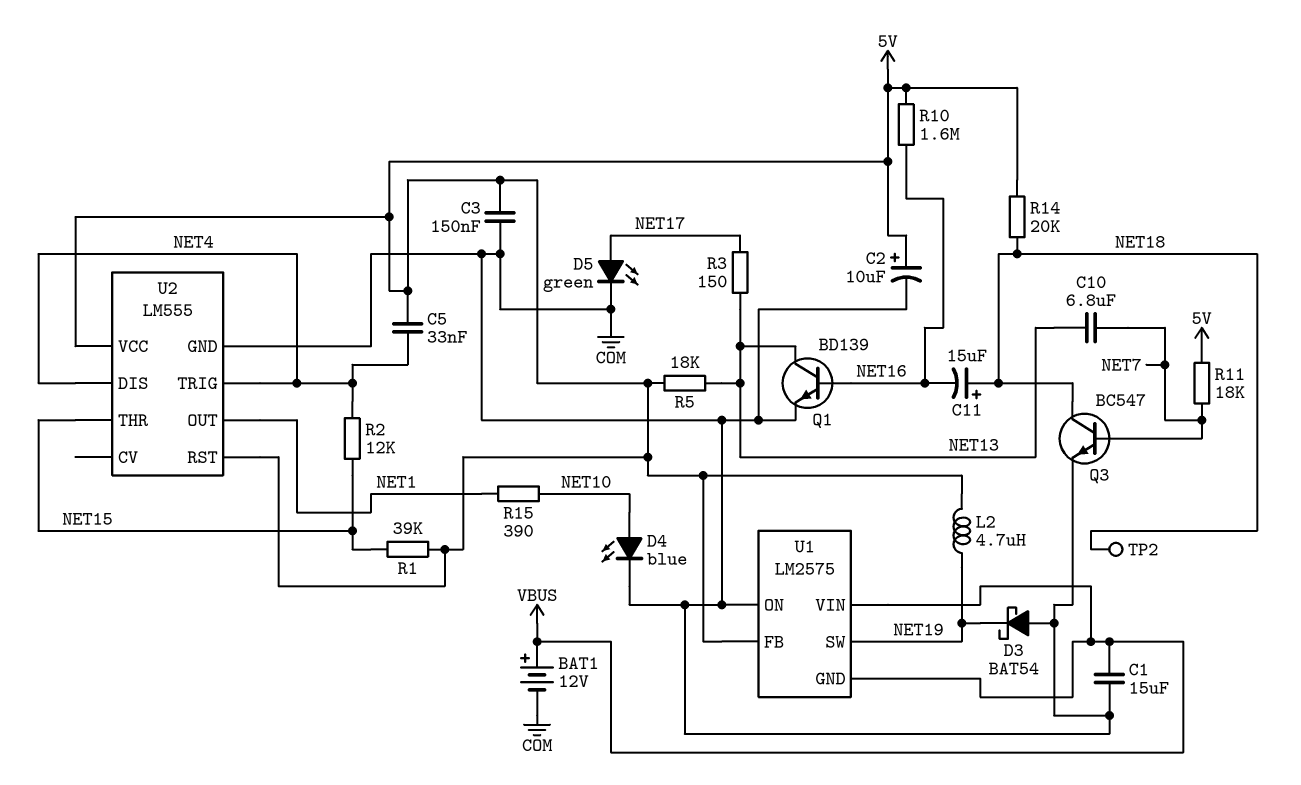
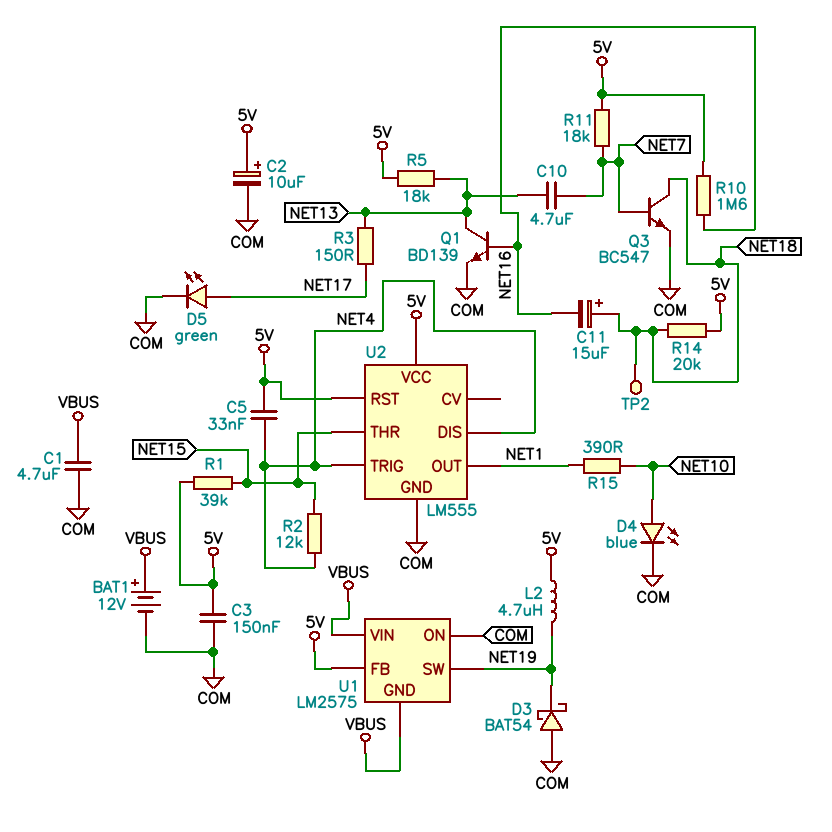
C1: 15uF (COM, VBUS) -> 4.7uF (COM, VBUS)
C10: 6.8uF (NET7, NET13) -> 4.7uF (NET7, NET13)

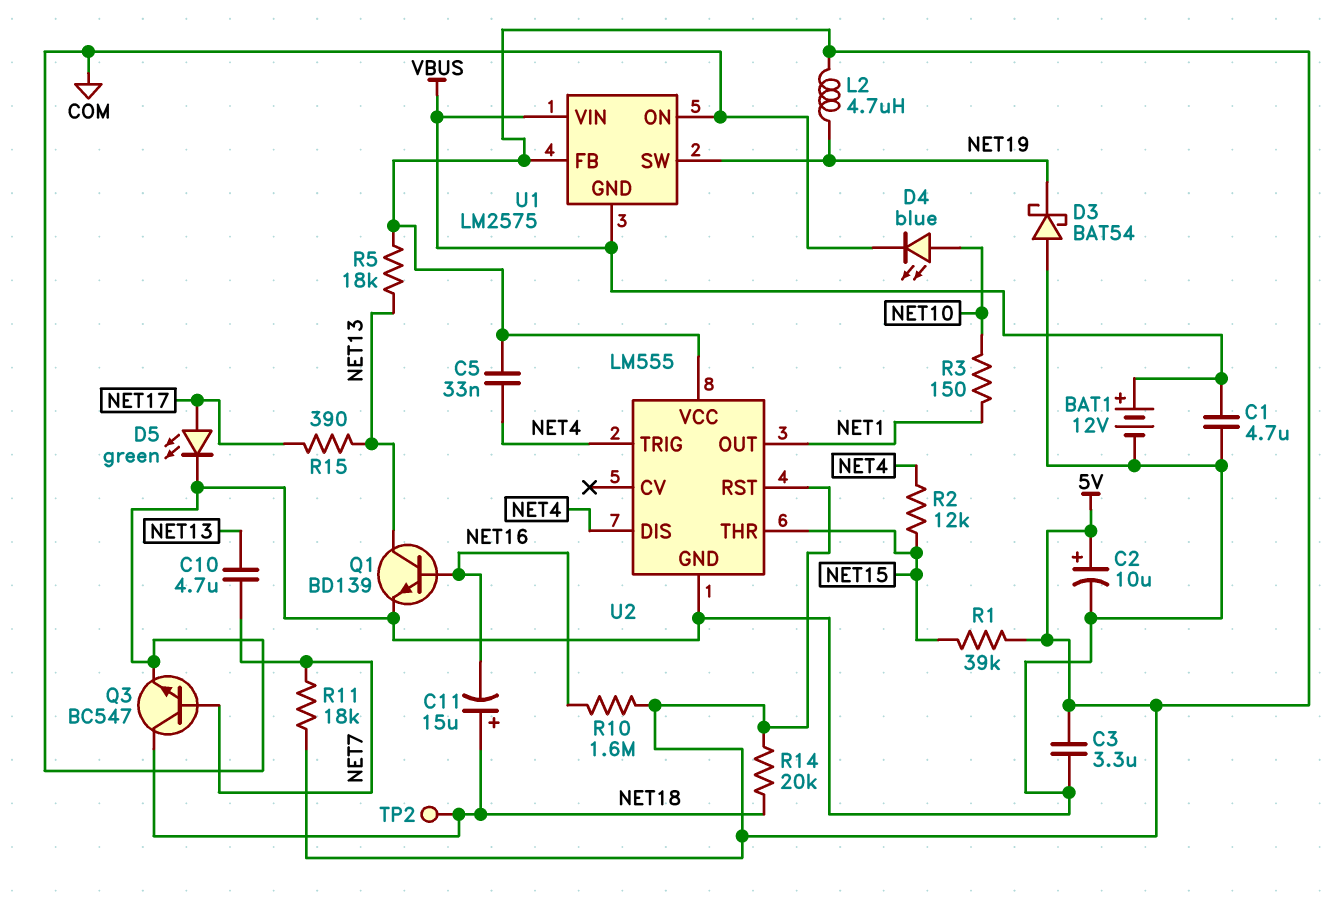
C3: 150nF (5V, COM) -> 3.3uF (5V, COM)
R3: 150 (NET13, NET17) -> 150 (NET1, NET10)
R15: 390 (NET1, NET10) -> 390 (NET13, NET17)

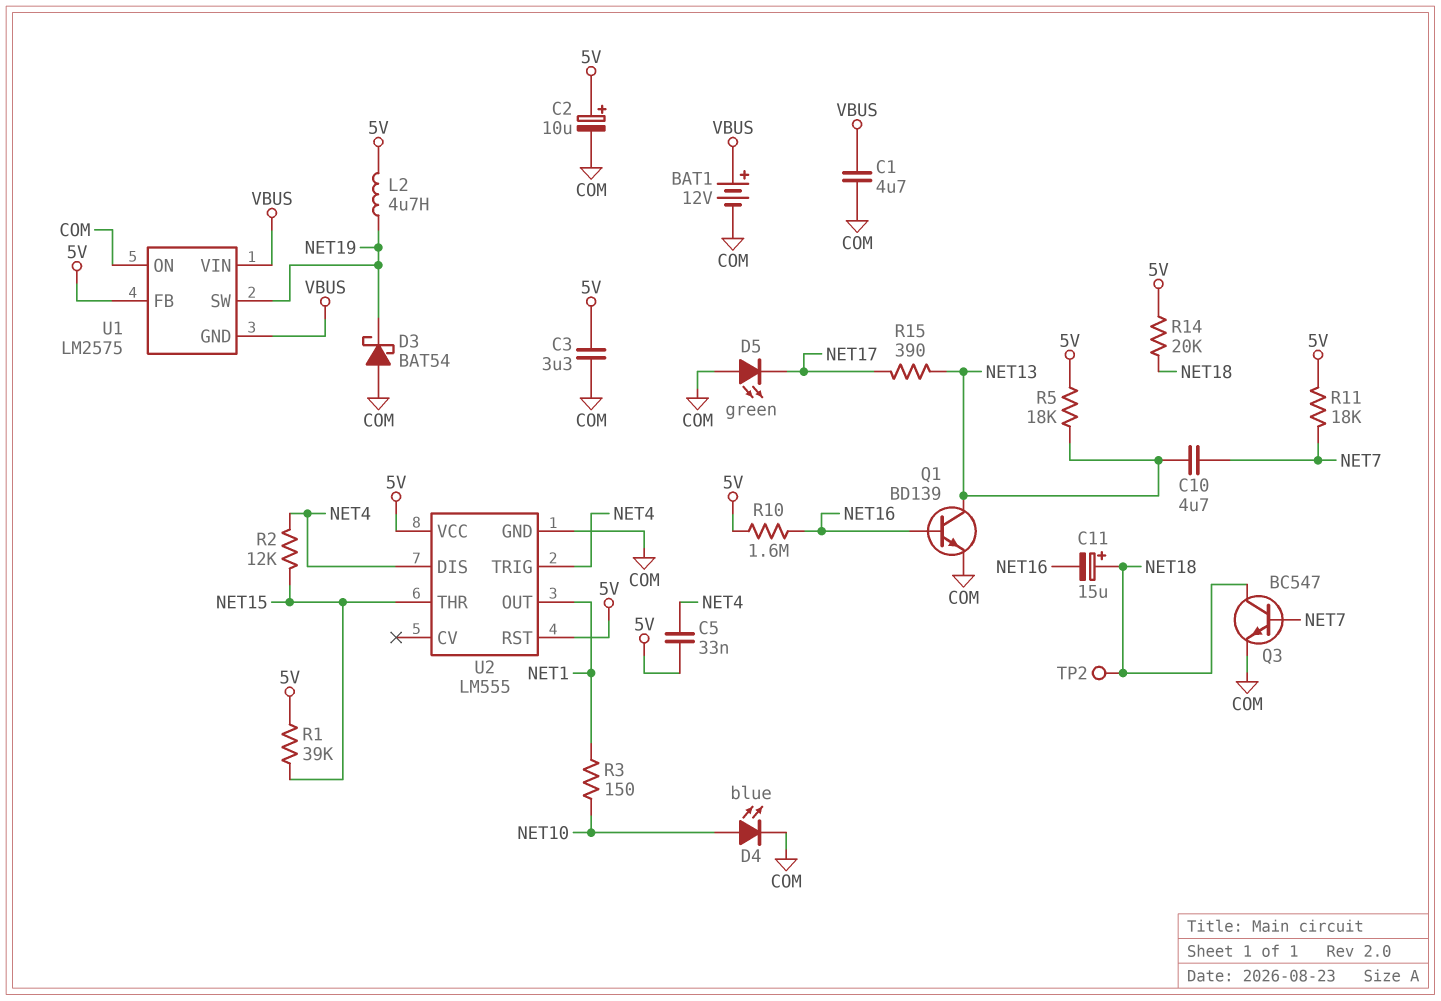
D5: LED green (A NET17, K COM) -> LED green (A COM, K NET17)

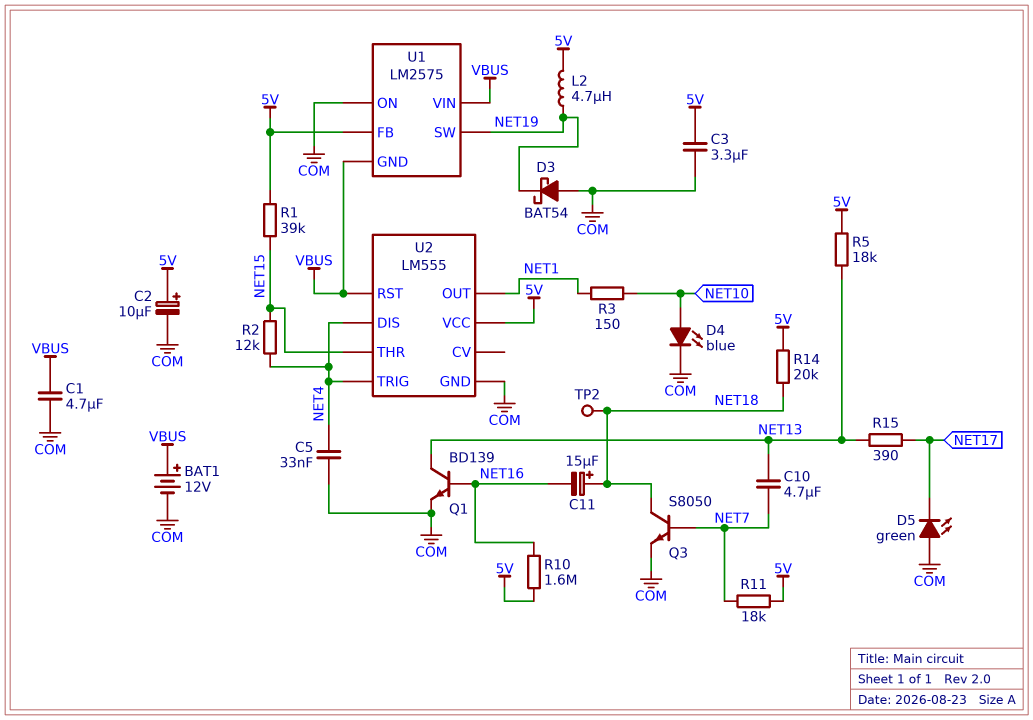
C5: 33nF (5V, NET4) -> 33nF (COM, NET4)
Q3: NPN BC547 (B NET7, C NET18, E COM) -> NPN S8050 (B NET7, C NET18, E COM)
U2 pin RST: 5V -> VBUS

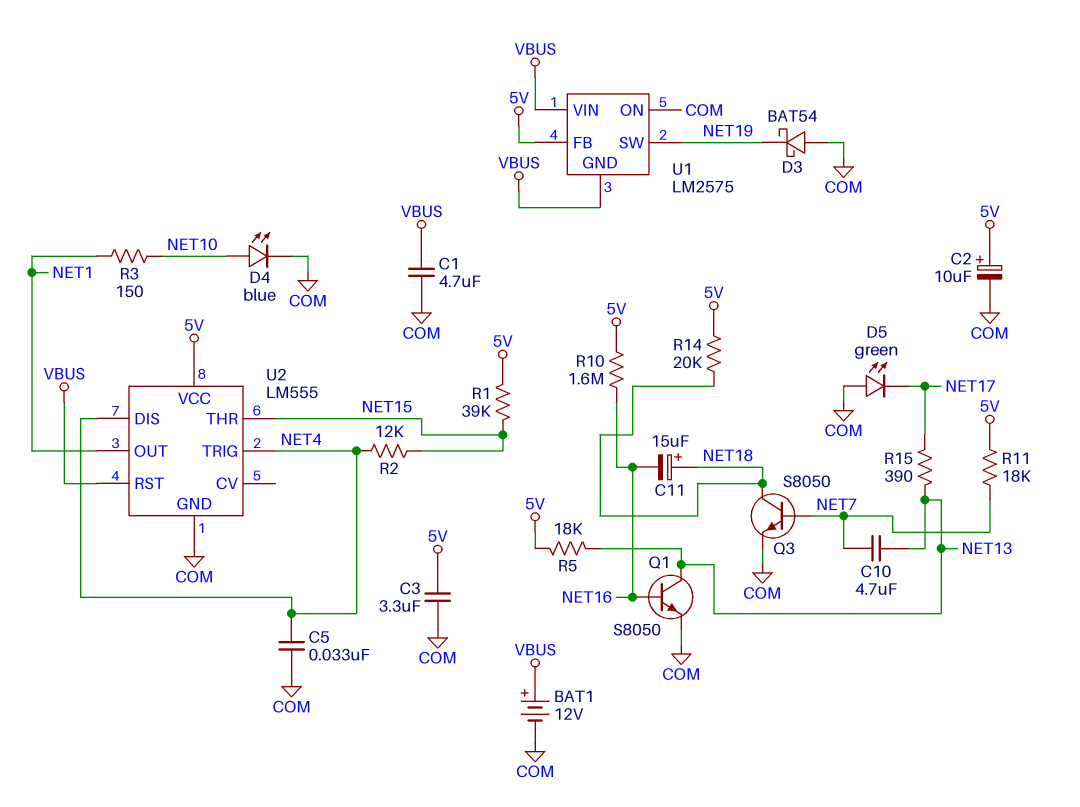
L2: 4.7uH (5V, NET19) -> none
Q1: NPN BD139 (B NET16, C NET13, E COM) -> NPN S8050 (B NET16, C NET13, E COM)
TP2: test point (NET18) -> none

